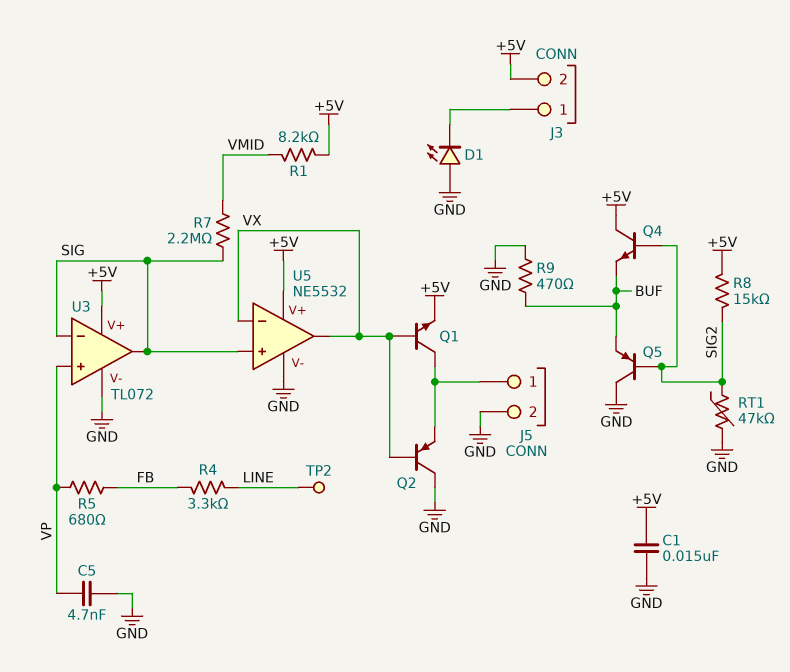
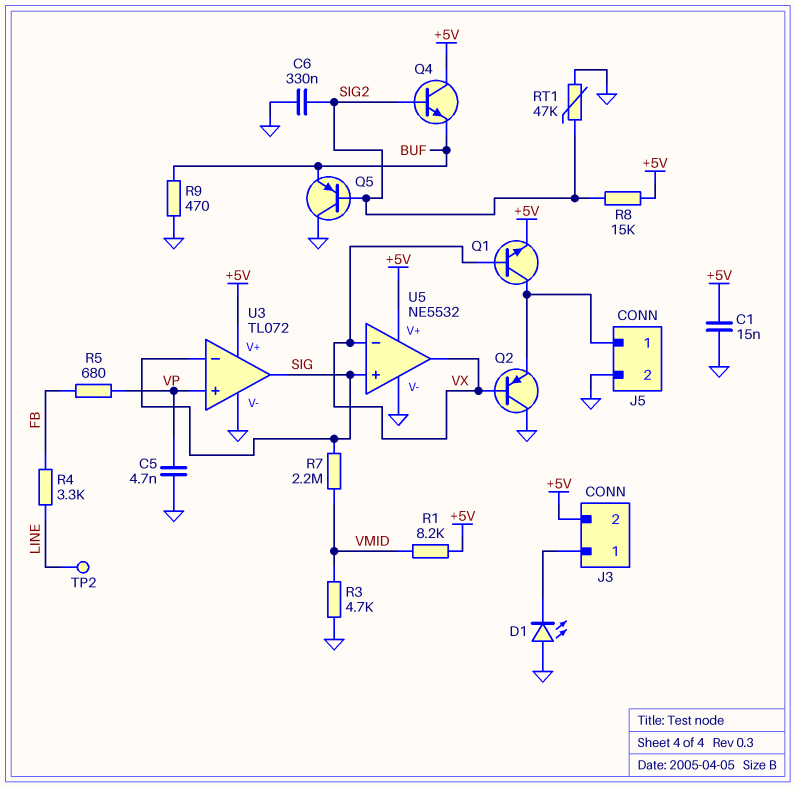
C6: none -> 330nF (GND, SIG2)
R3: none -> 4.7k (GND, VMID)

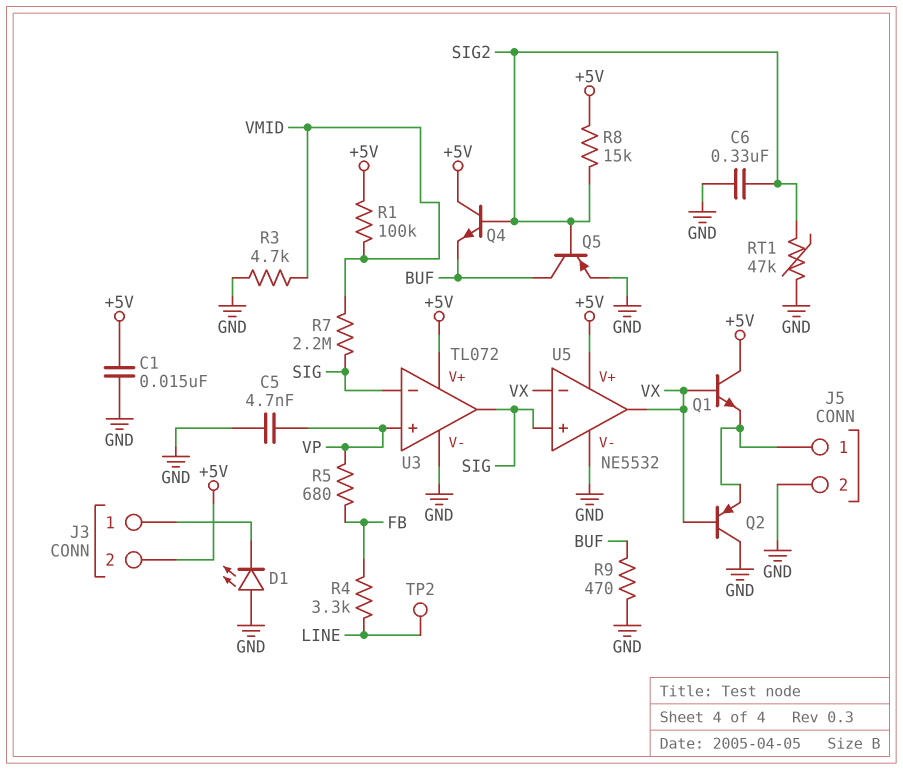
Q1: NPN (B VX, C J5/1, E +5V) -> NPN (B VX, C +5V, E J5/1)
Q5: PNP (B SIG2, C GND, E BUF) -> PNP (B SIG2, C BUF, E GND)
R1: 8.2k (+5V, VMID) -> 100k (+5V, VMID)

